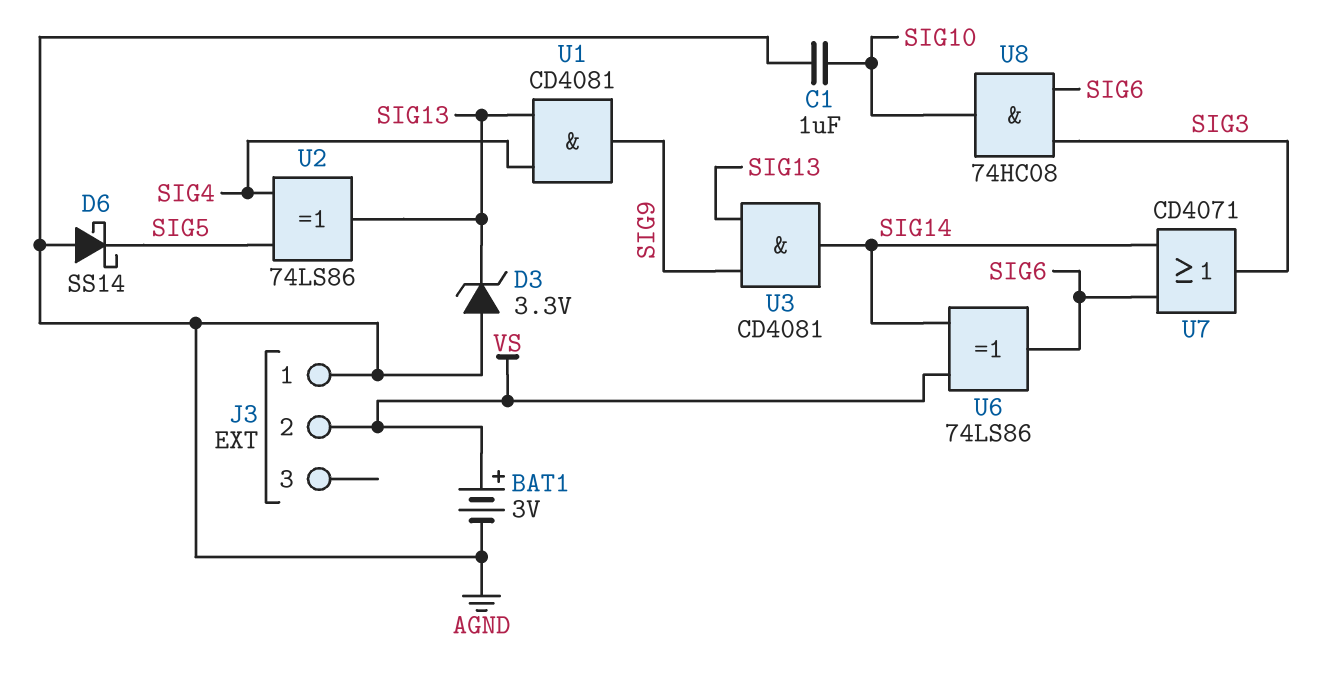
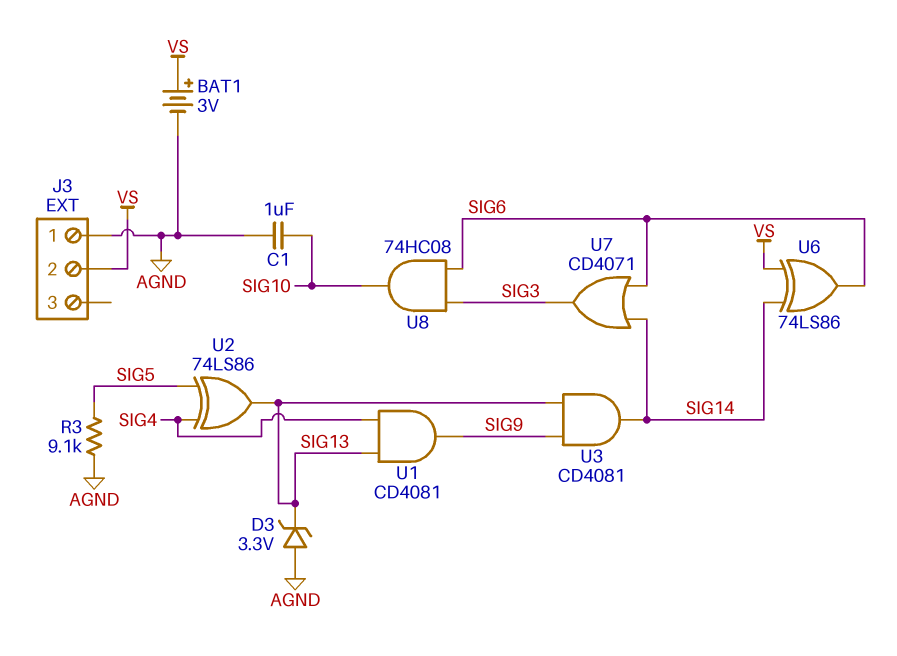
D6: schottky SS14 (A AGND, K SIG5) -> none
R3: none -> 9.1k (AGND, SIG5)

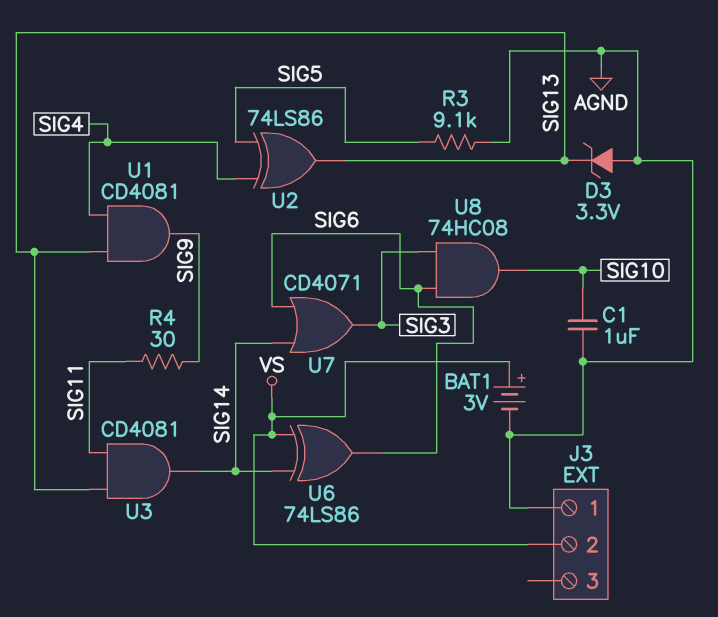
R4: none -> 30 (SIG9, SIG11)
U3: AND CD4081 (in SIG9, in SIG13, out SIG14) -> AND CD4081 (in SIG11, in SIG13, out SIG14)

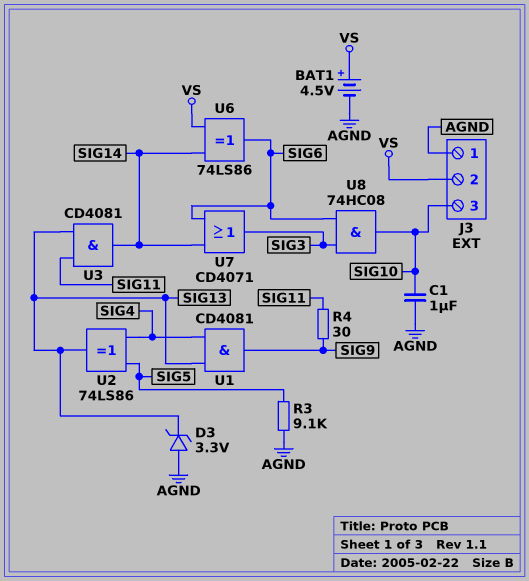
BAT1: 3V (plus VS, minus AGND) -> 4.5V (plus VS, minus AGND)
J3 pin 3: none -> SIG10

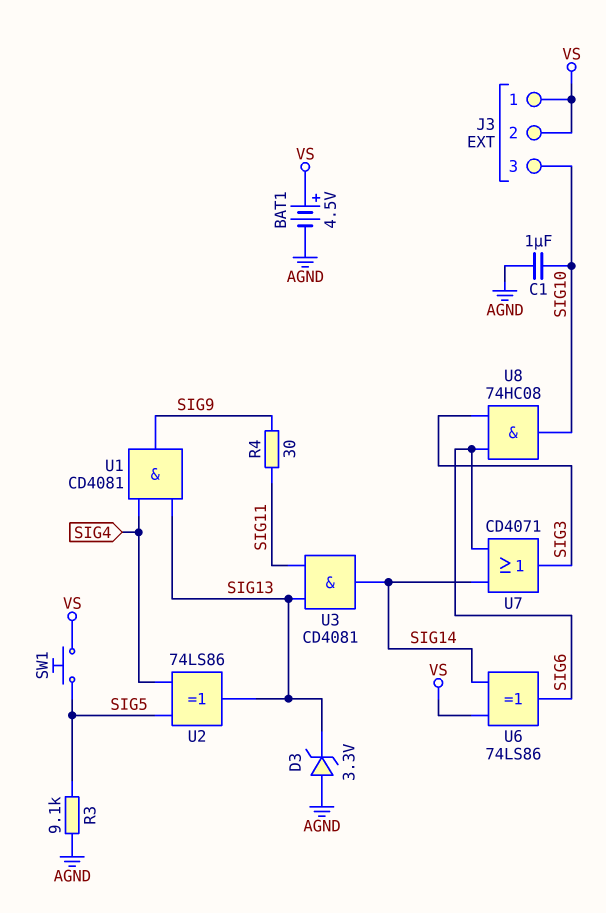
J3 pin 1: AGND -> VS
SW1: none -> button (SIG5, VS)

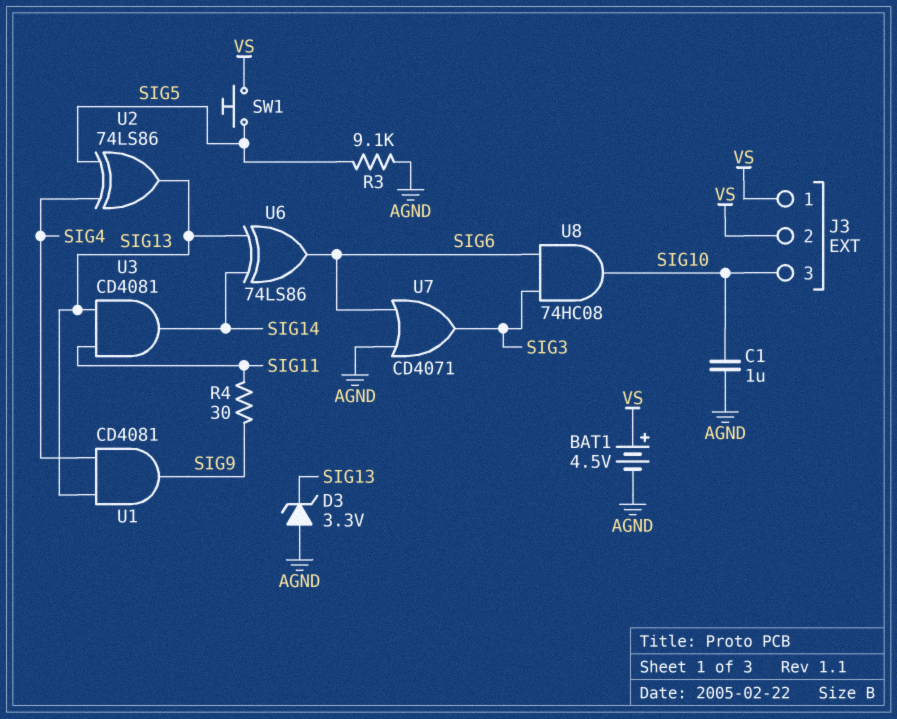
U6: XOR 74LS86 (in SIG14, in VS, out SIG6) -> XOR 74LS86 (in SIG13, in SIG14, out SIG6)
U7: OR CD4071 (in SIG6, in SIG14, out SIG3) -> OR CD4071 (in AGND, in SIG6, out SIG3)

